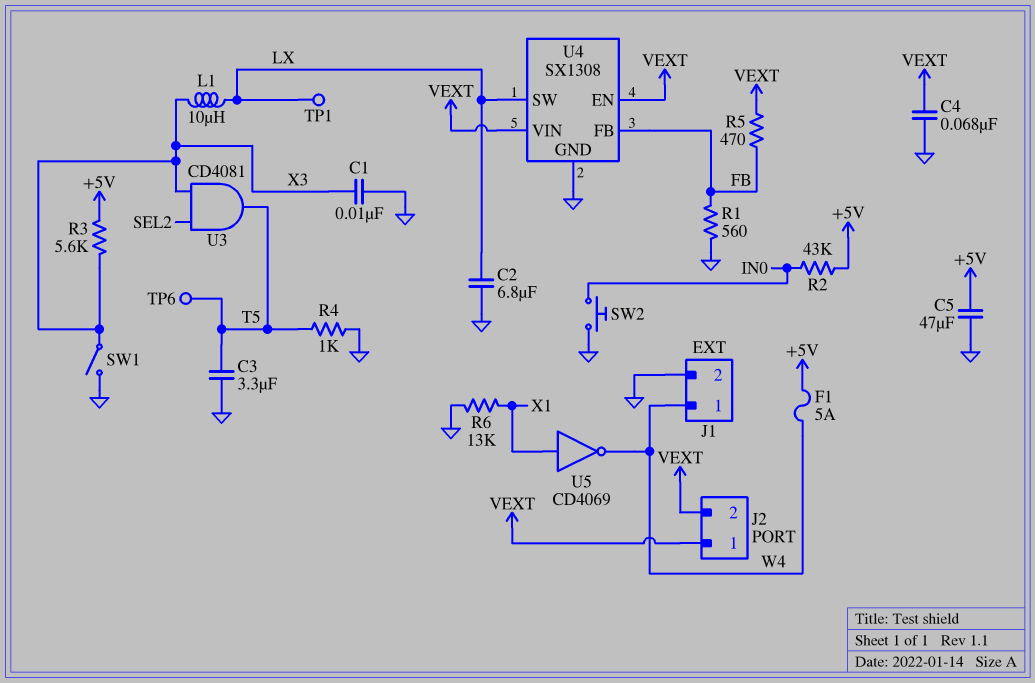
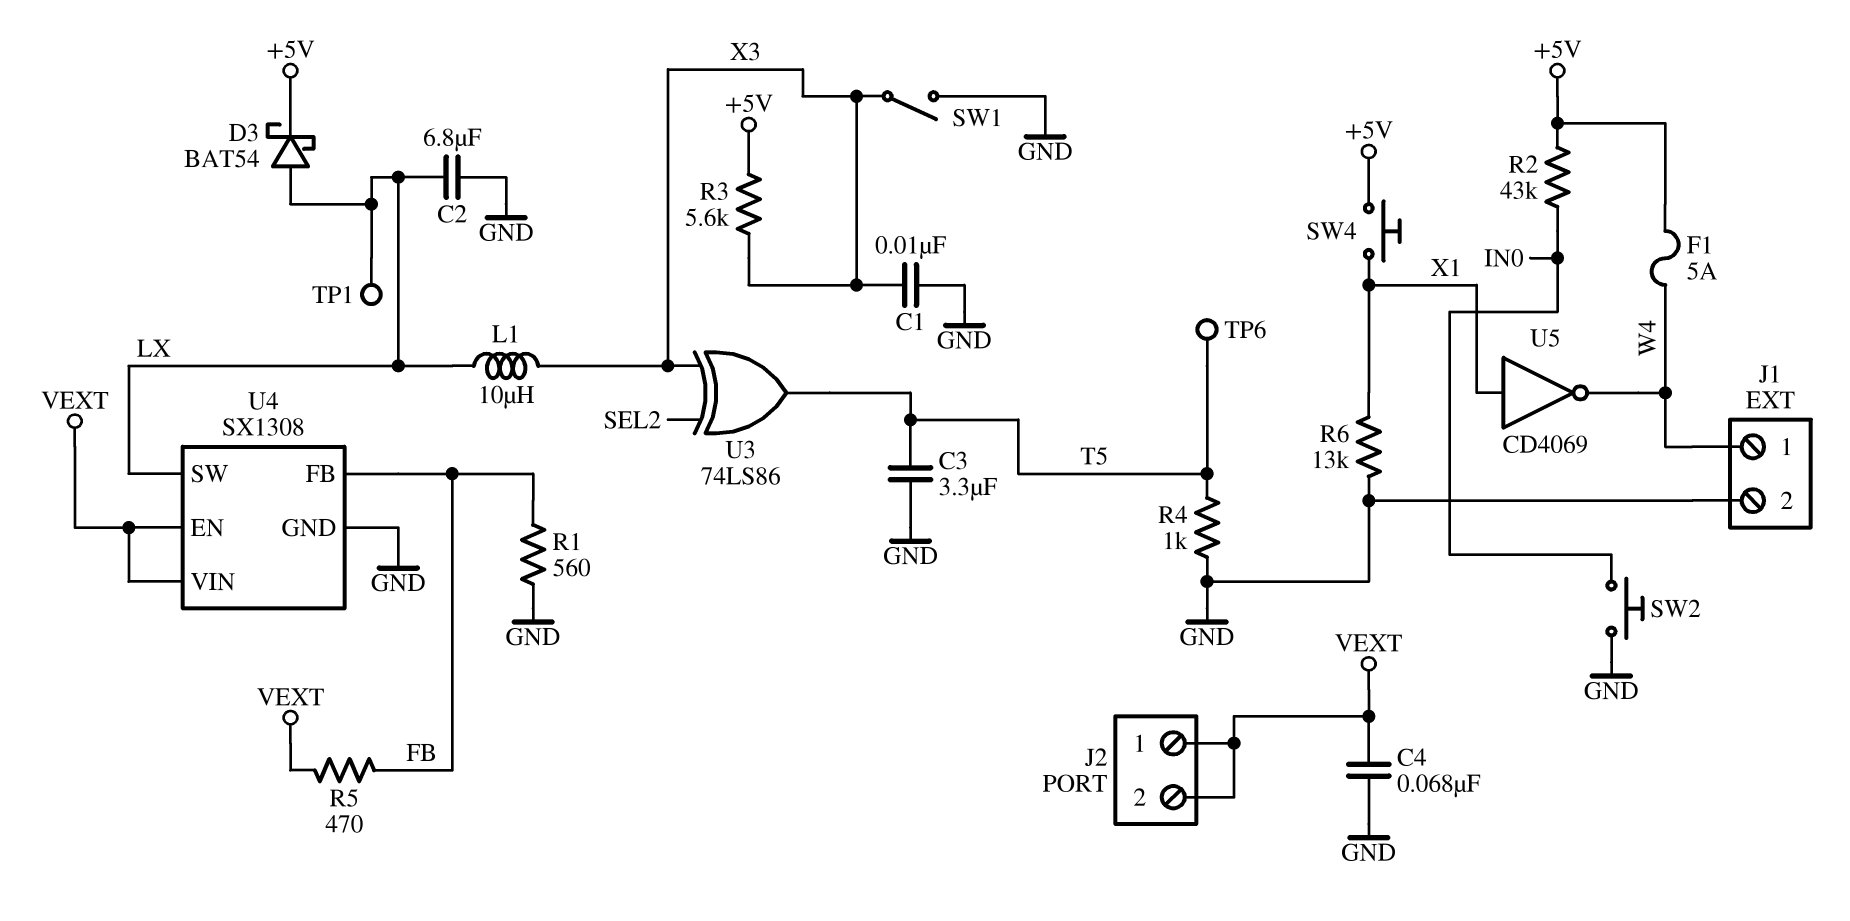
C5: 47uF (+5V, GND) -> none
D3: none -> schottky BAT54 (A LX, K +5V)
SW4: none -> button (+5V, X1)
U3: AND CD4081 (in SEL2, in X3, out T5) -> XOR 74LS86 (in SEL2, in X3, out T5)

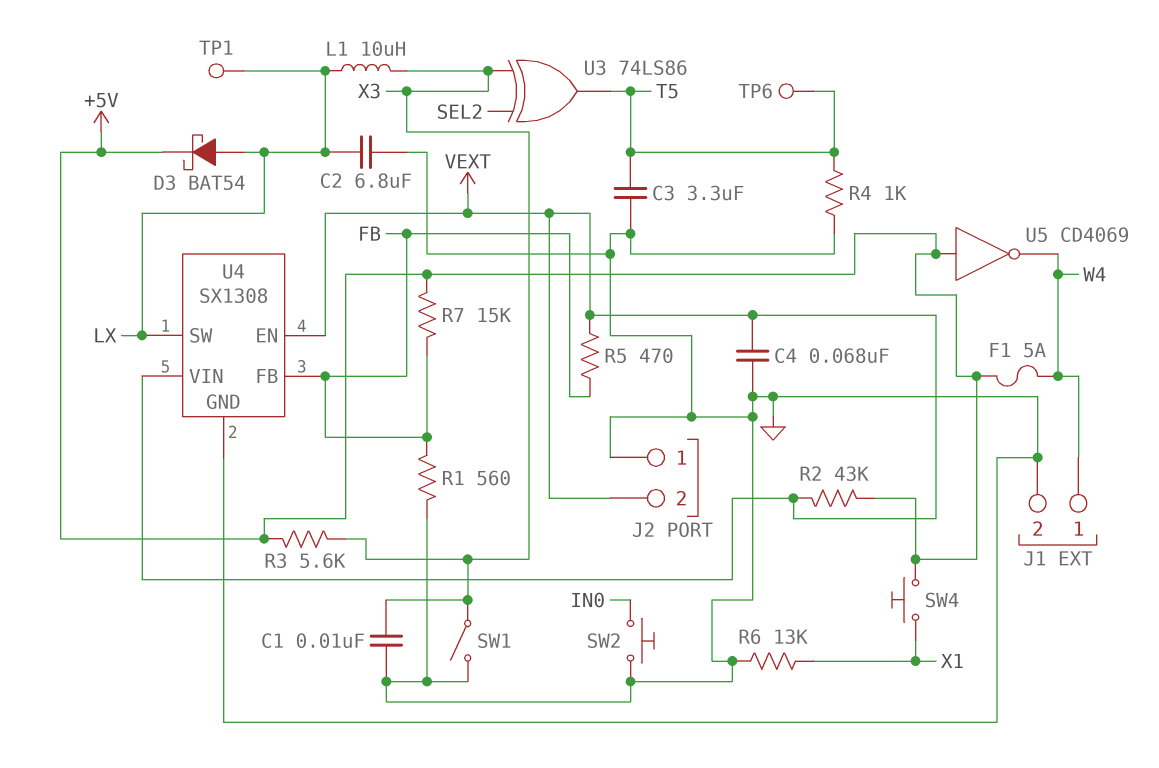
J2 pin 1: VEXT -> GND
R2: 43k (+5V, IN0) -> 43k (+5V, VEXT)
R7: none -> 15k (+5V, FB)
U5: NOT CD4069 (in X1, out W4) -> NOT CD4069 (in +5V, out W4)

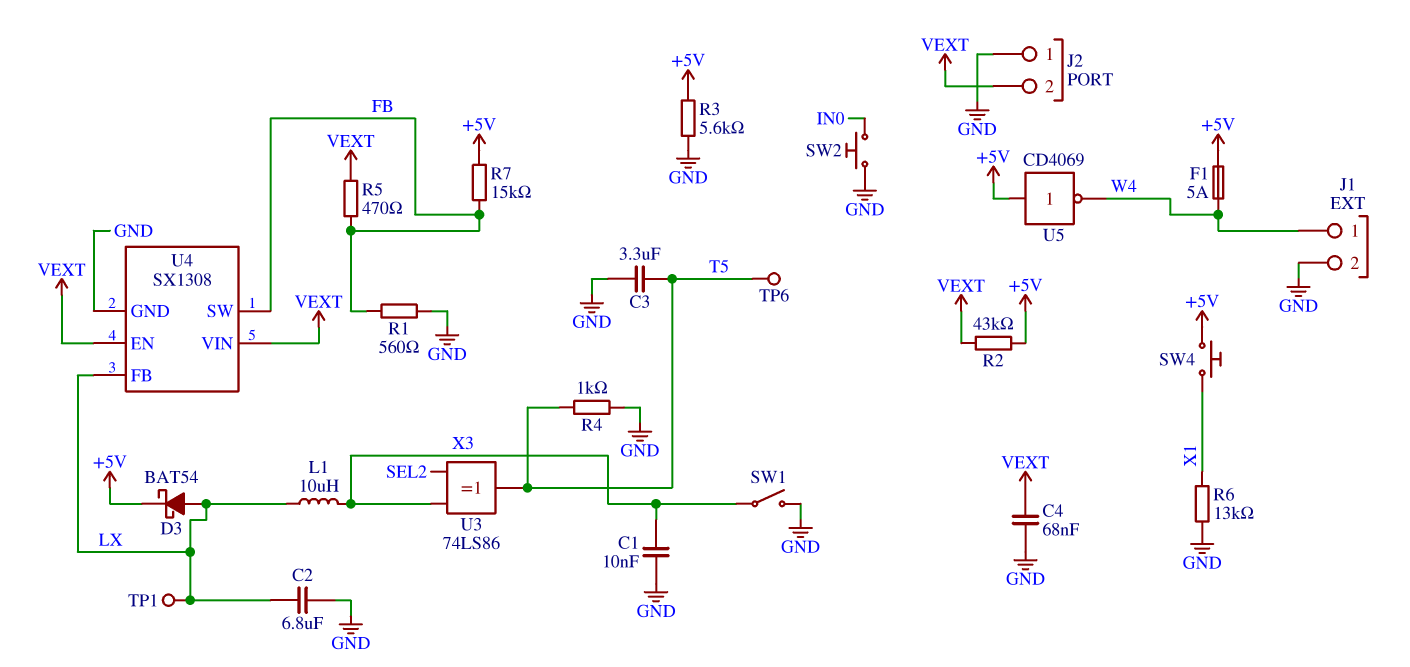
R3: 5.6k (+5V, X3) -> 5.6k (+5V, GND)
U4 pin FB: FB -> LX
U4 pin SW: LX -> FB

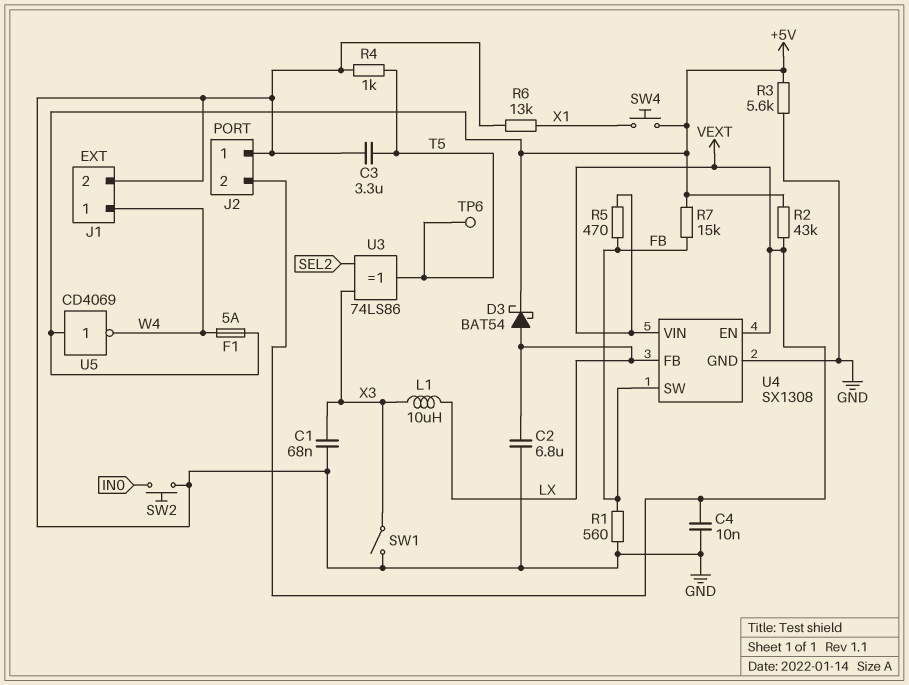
C1: 10nF (GND, X3) -> 68nF (GND, X3)
C4: 68nF (GND, VEXT) -> 10nF (GND, VEXT)
TP1: test point (LX) -> none

